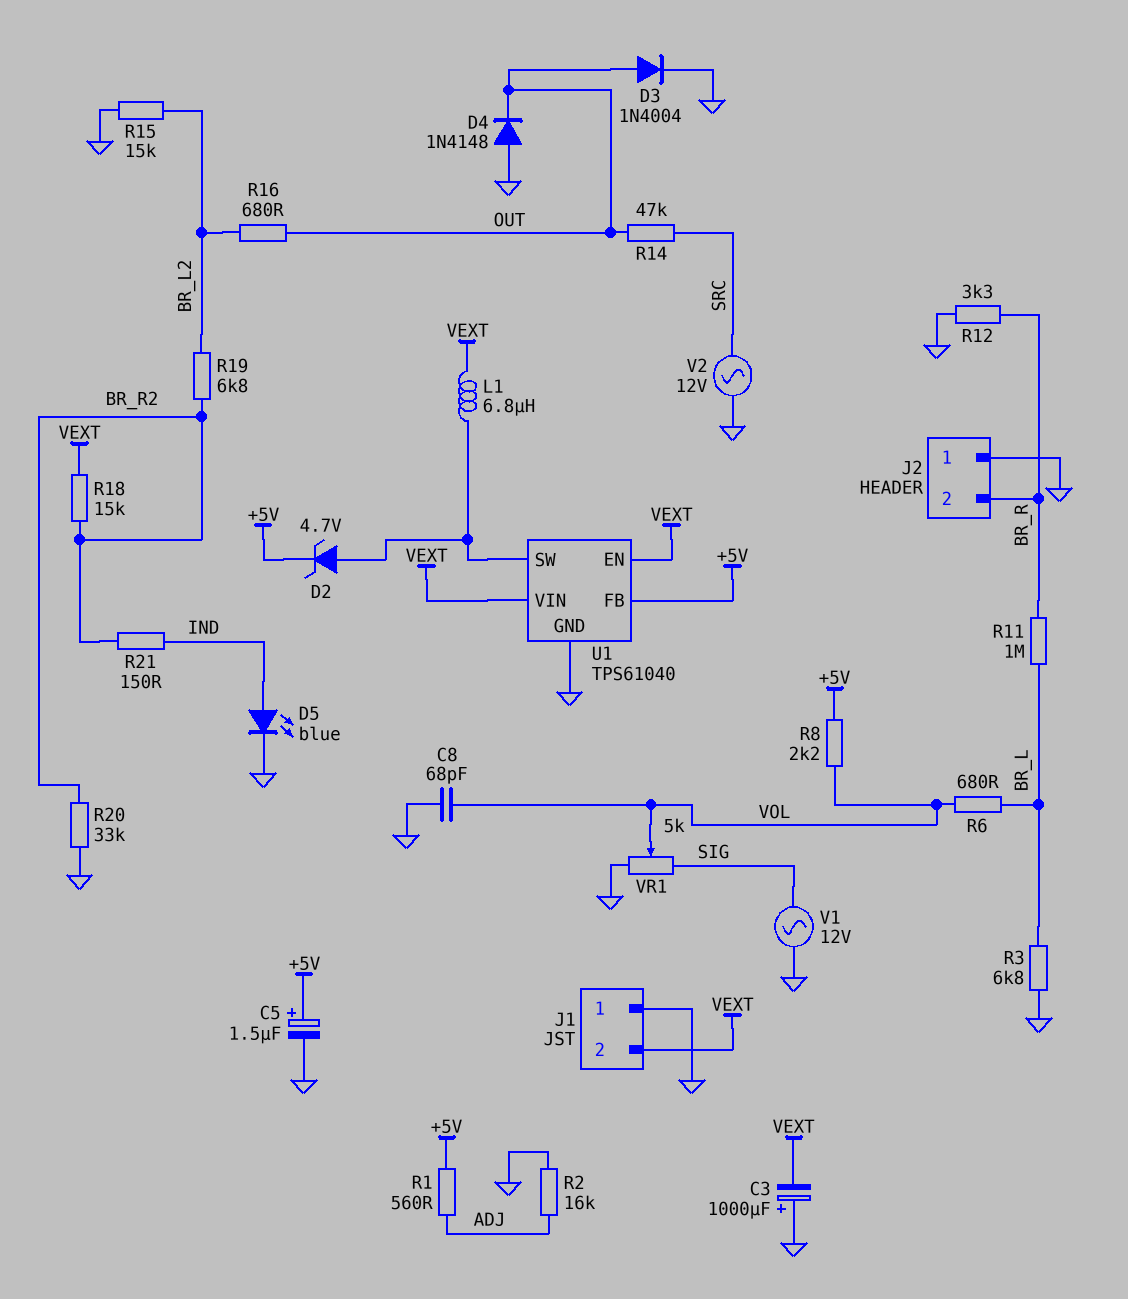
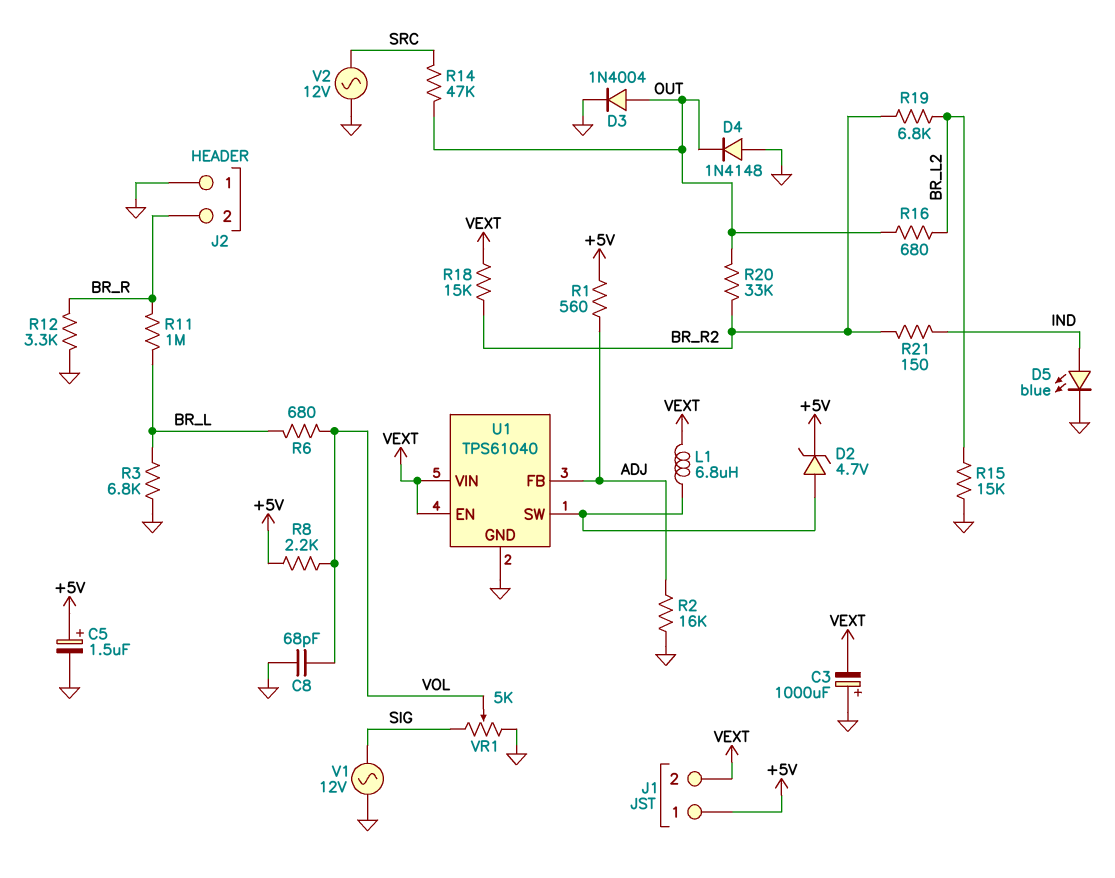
J1 pin 1: GND -> +5V
R20: 33k (BR_R2, GND) -> 33k (BR_R2, OUT)
U1 pin FB: +5V -> ADJ

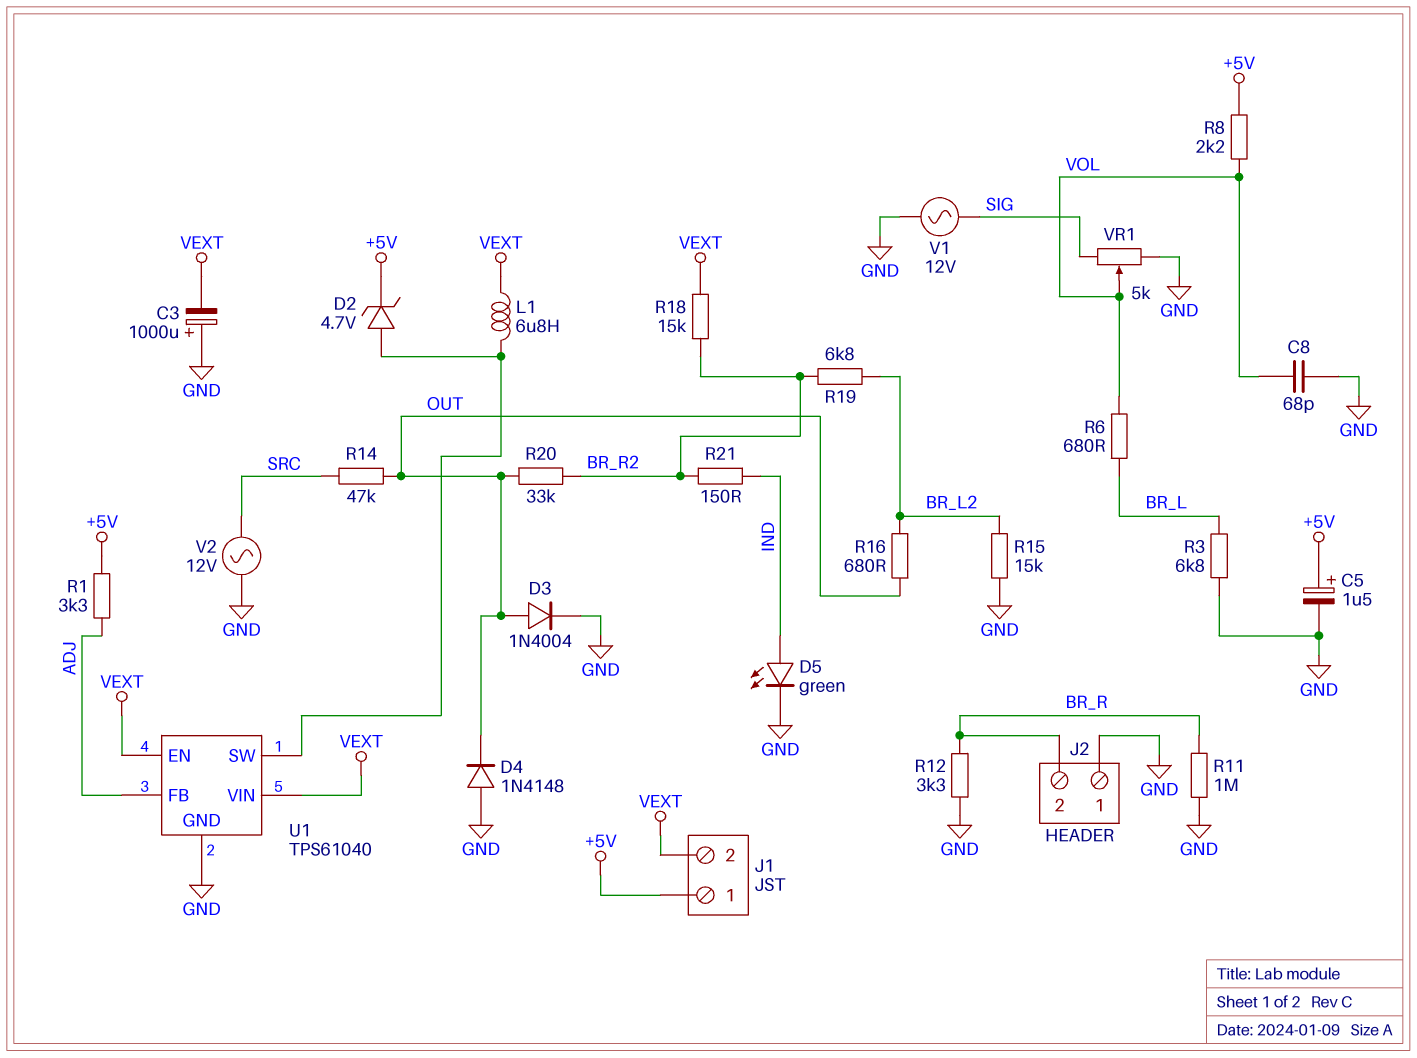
D5: LED blue (A IND, K GND) -> LED green (A IND, K GND)
R1: 560 (+5V, ADJ) -> 3.3k (+5V, ADJ)
R2: 16k (ADJ, GND) -> none
R11: 1M (BR_L, BR_R) -> 1M (BR_R, GND)

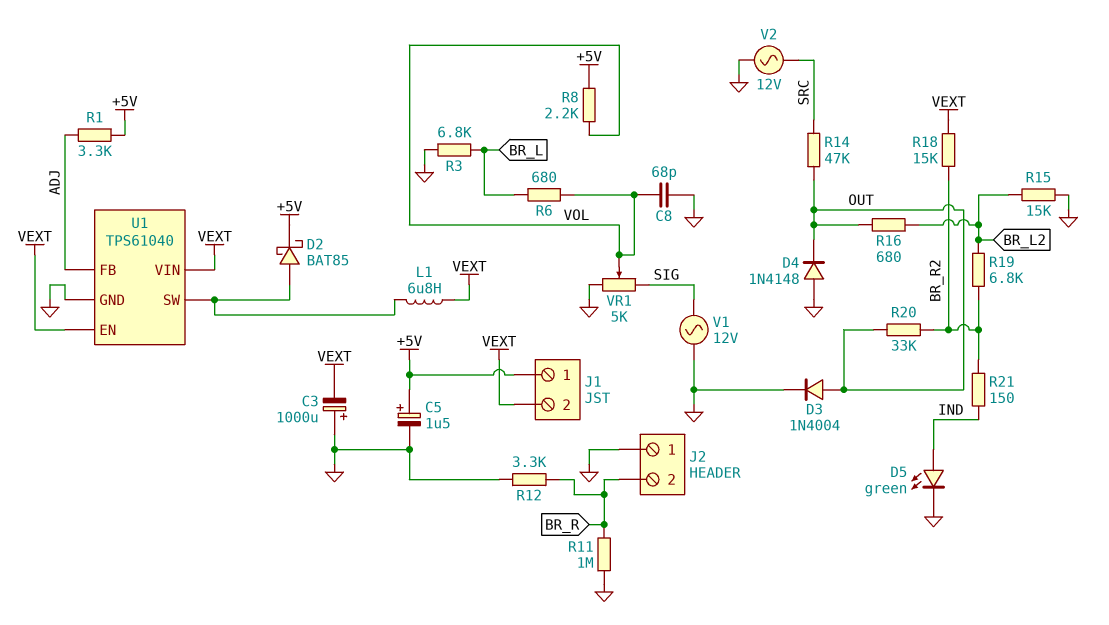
D2: zener 4.7V (A U1/SW, K +5V) -> schottky BAT85 (A U1/SW, K +5V)

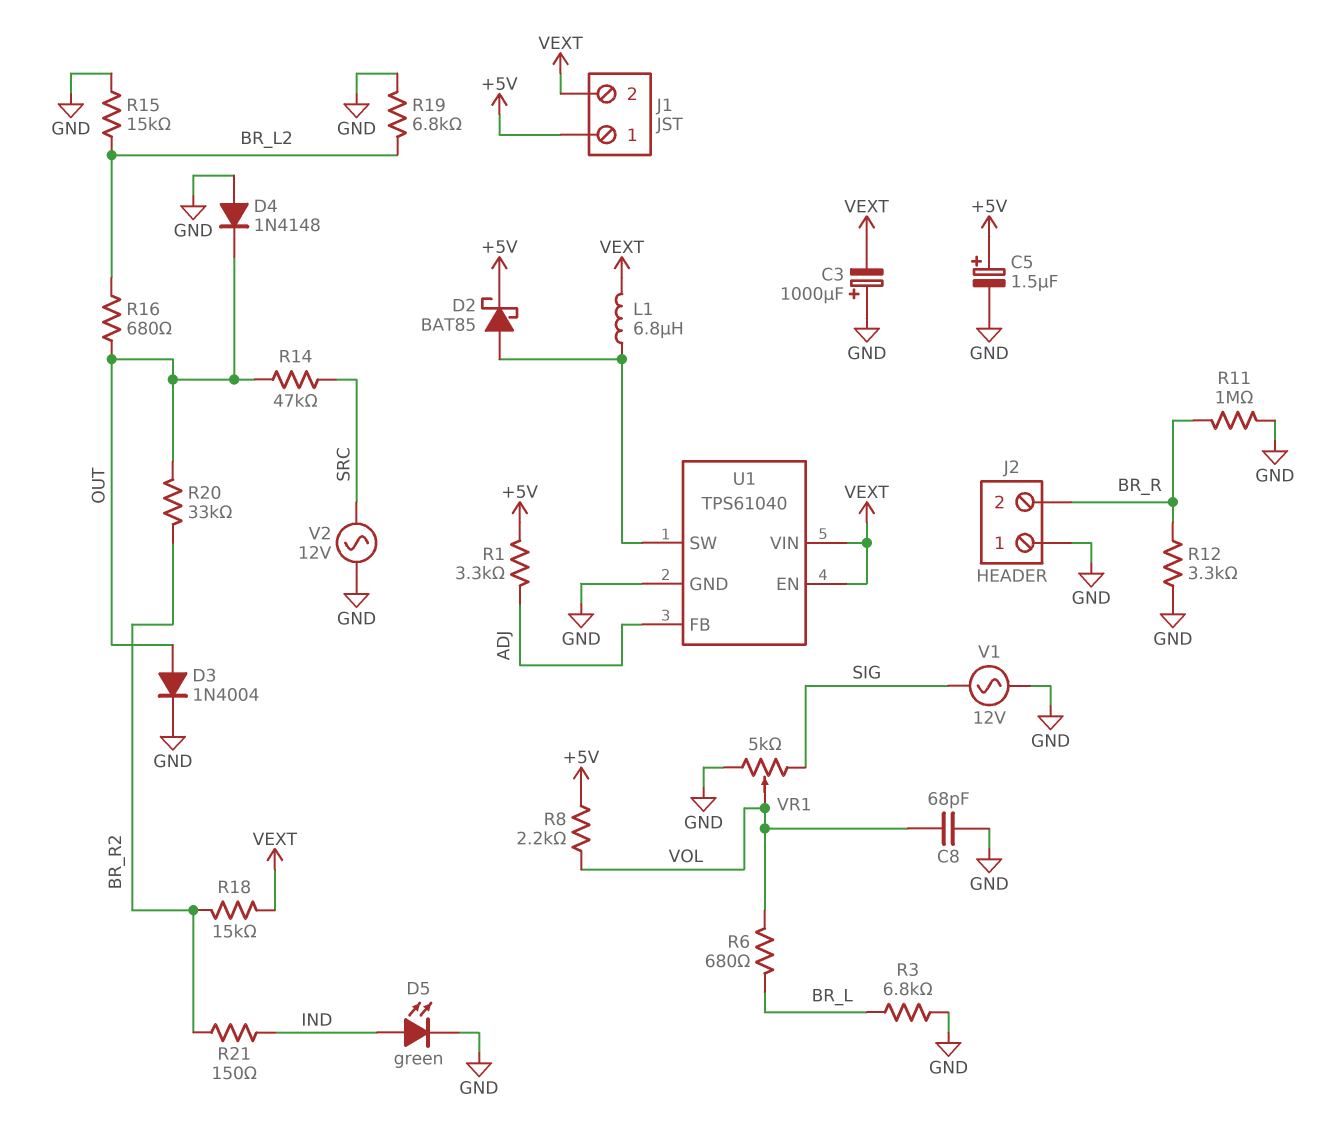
R19: 6.8k (BR_L2, BR_R2) -> 6.8k (BR_L2, GND)

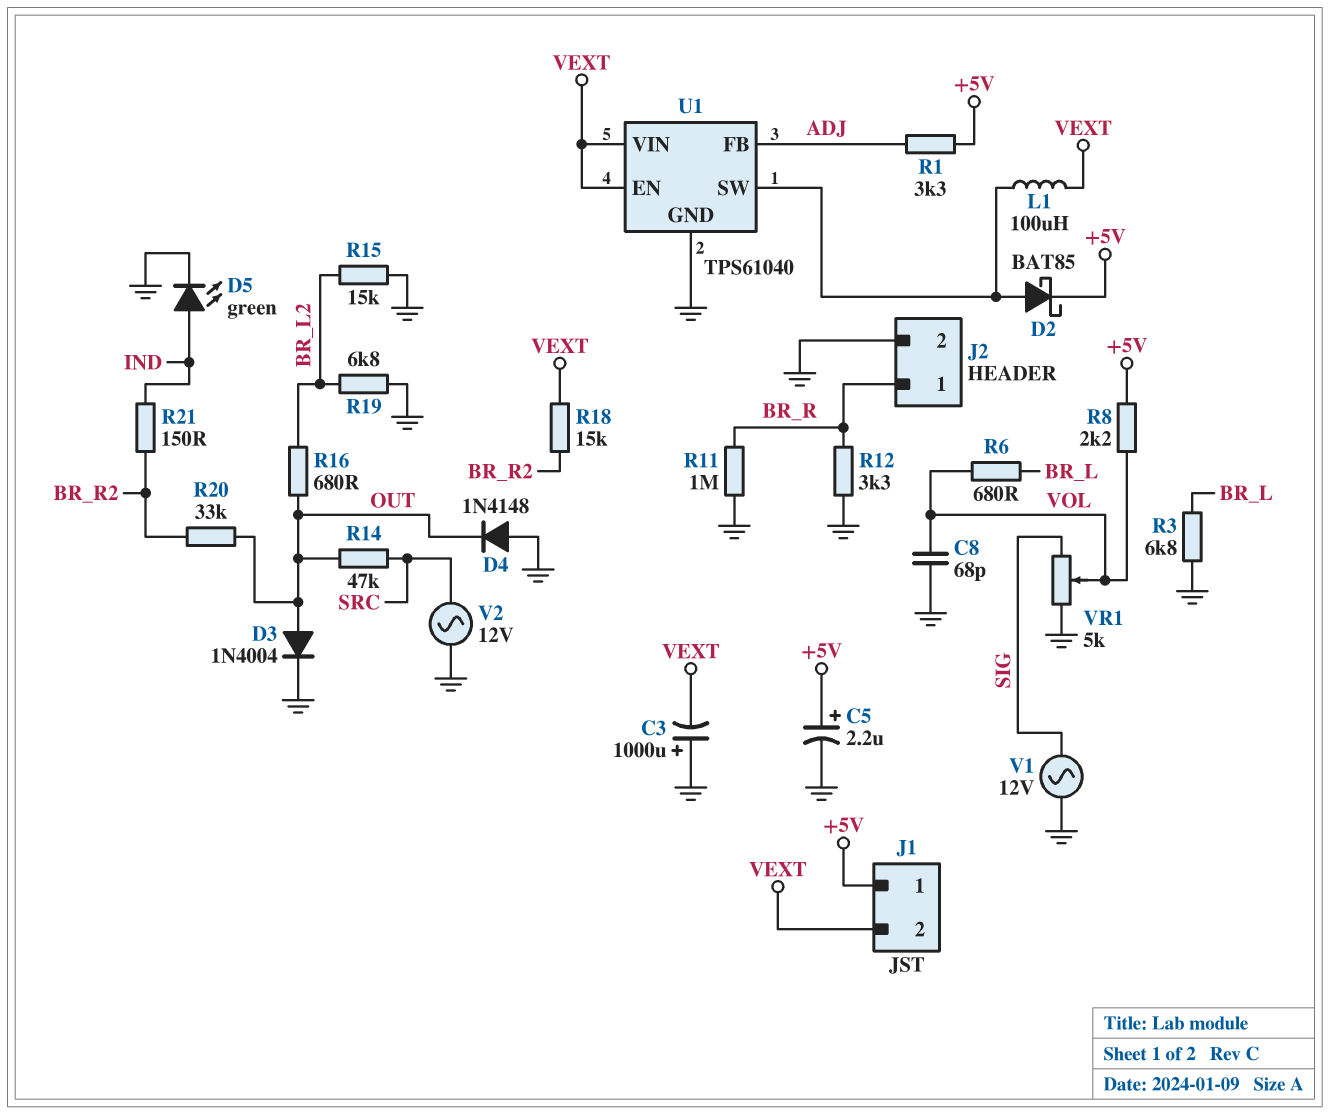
C5: 1.5uF (plus +5V, minus GND) -> 2.2uF (plus +5V, minus GND)
J2 pin 1: GND -> BR_R
J2 pin 2: BR_R -> GND
L1: 6.8uH (U1/SW, VEXT) -> 100uH (U1/SW, VEXT)

